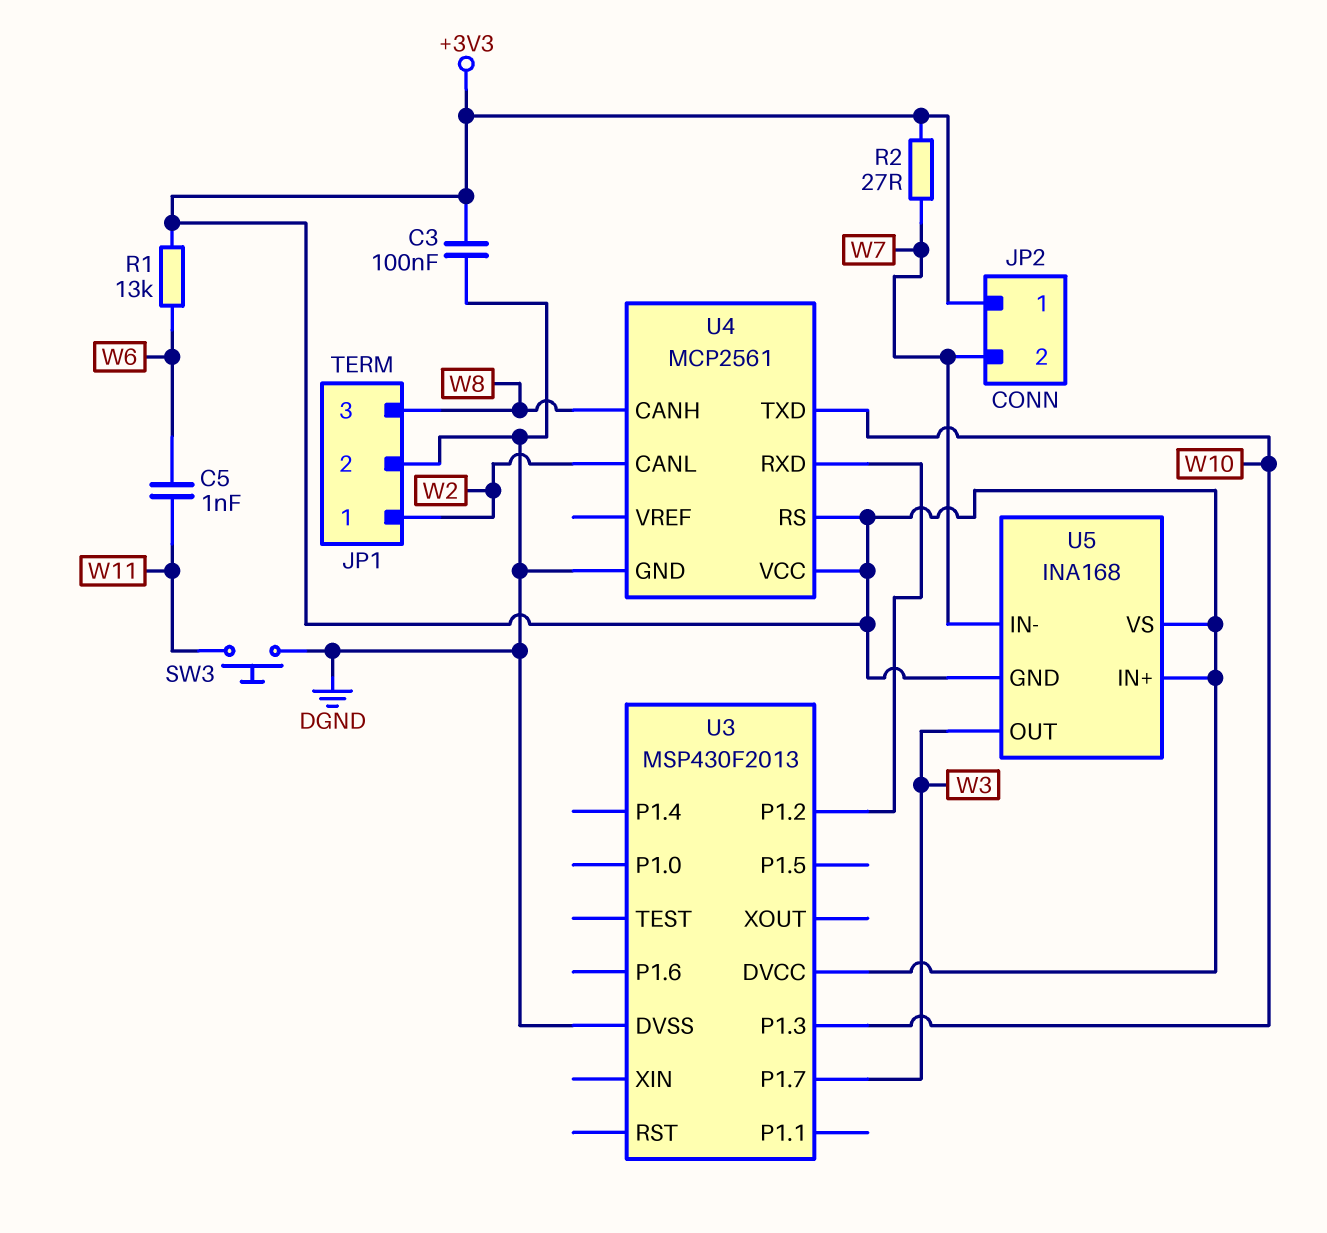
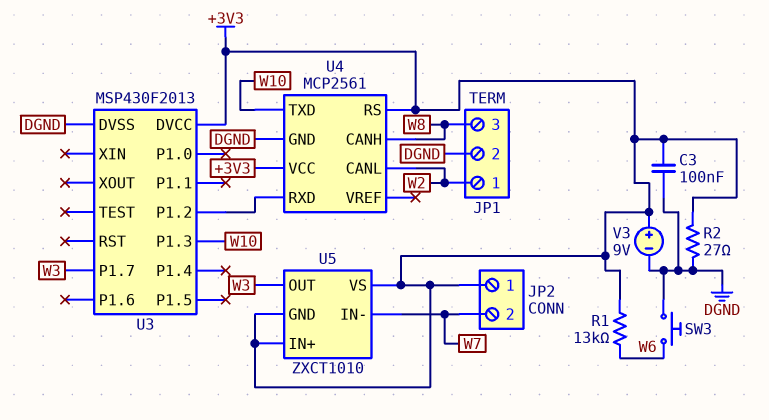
C5: 1nF (W6, W11) -> none
R2: 27 (+3V3, W7) -> 27 (+3V3, DGND)
SW3: button (DGND, W11) -> button (DGND, W6)
U5: INA168 -> ZXCT1010
V3: none -> 9V (plus +3V3, minus DGND)

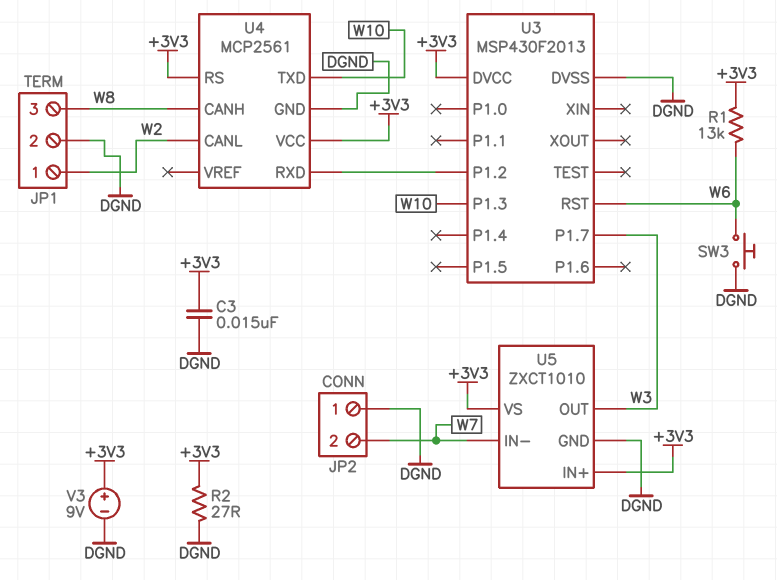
C3: 100nF (+3V3, DGND) -> 15nF (+3V3, DGND)
JP2 pin 1: +3V3 -> DGND
U3 pin RST: none -> W6
U5 pin GND: +3V3 -> DGND

